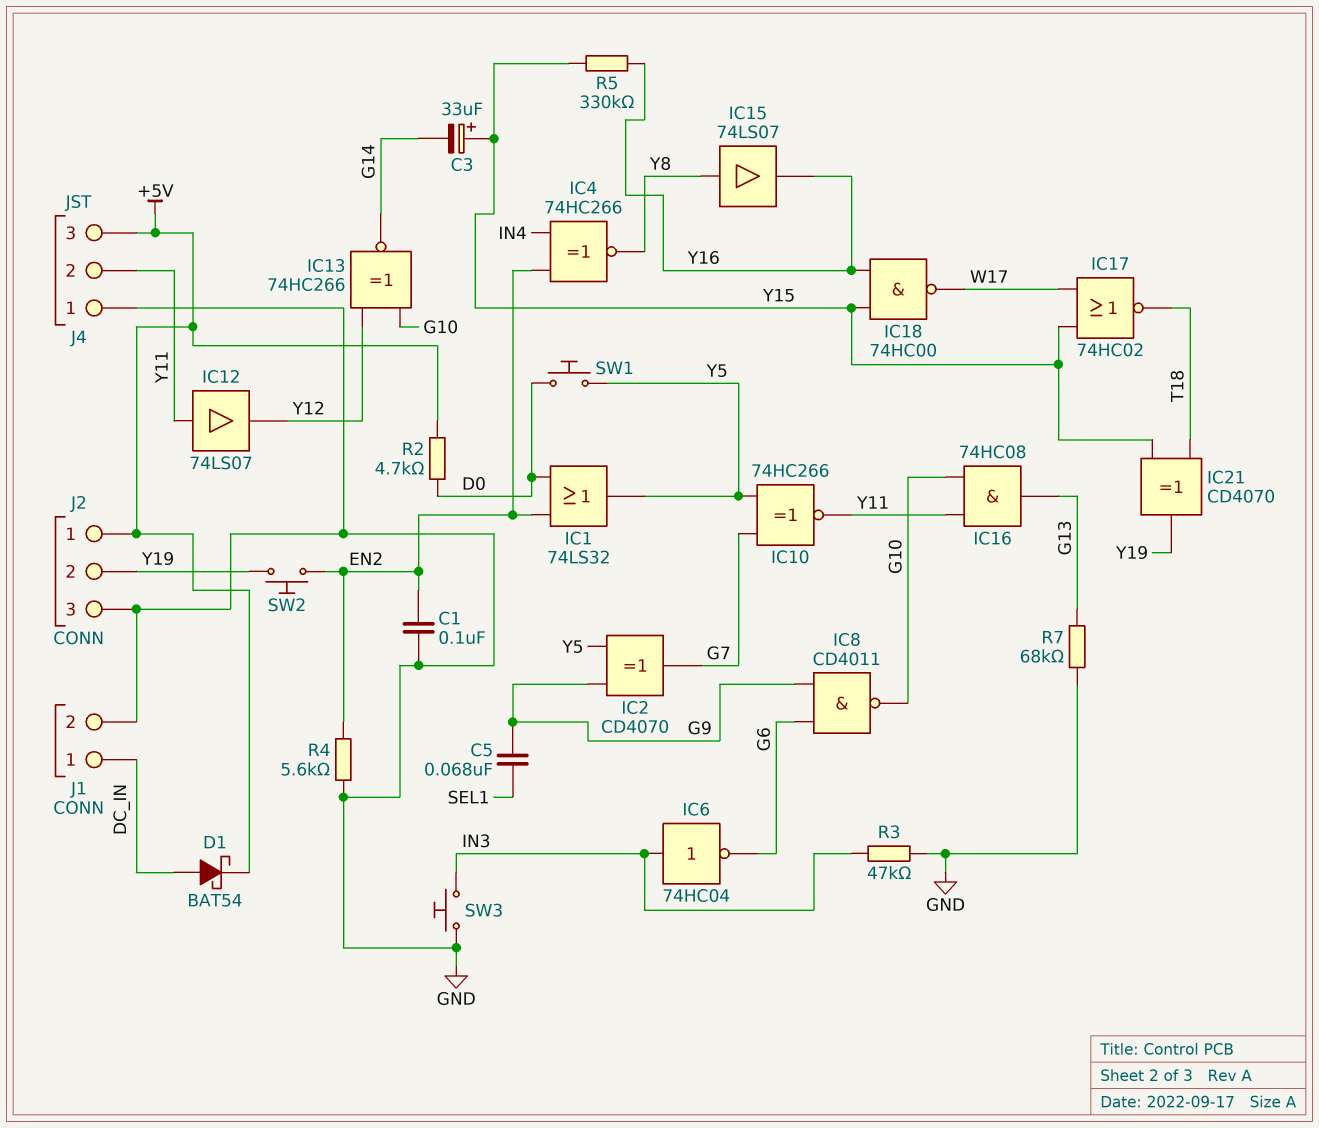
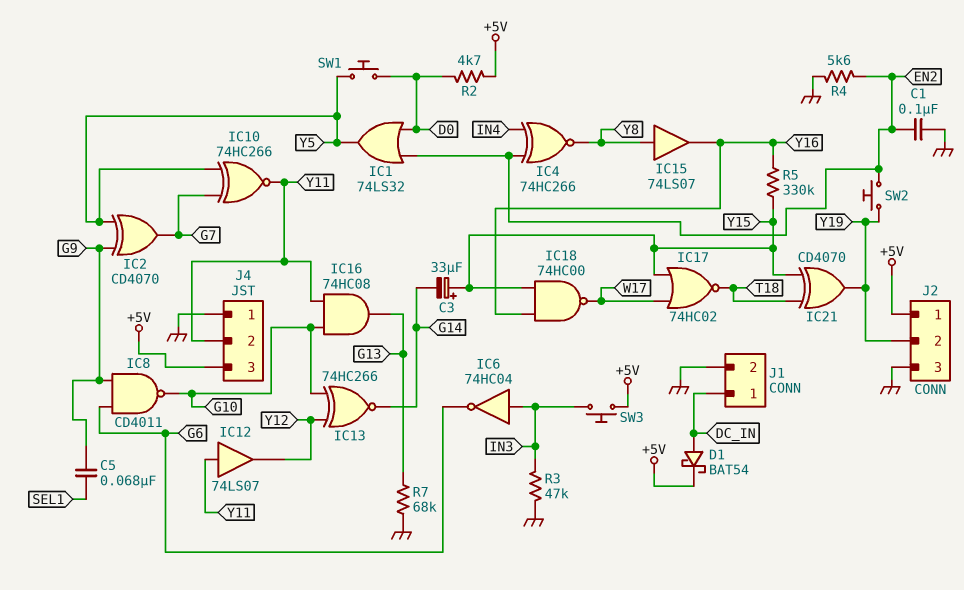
SW3: button (GND, IN3) -> button (+5V, IN3)

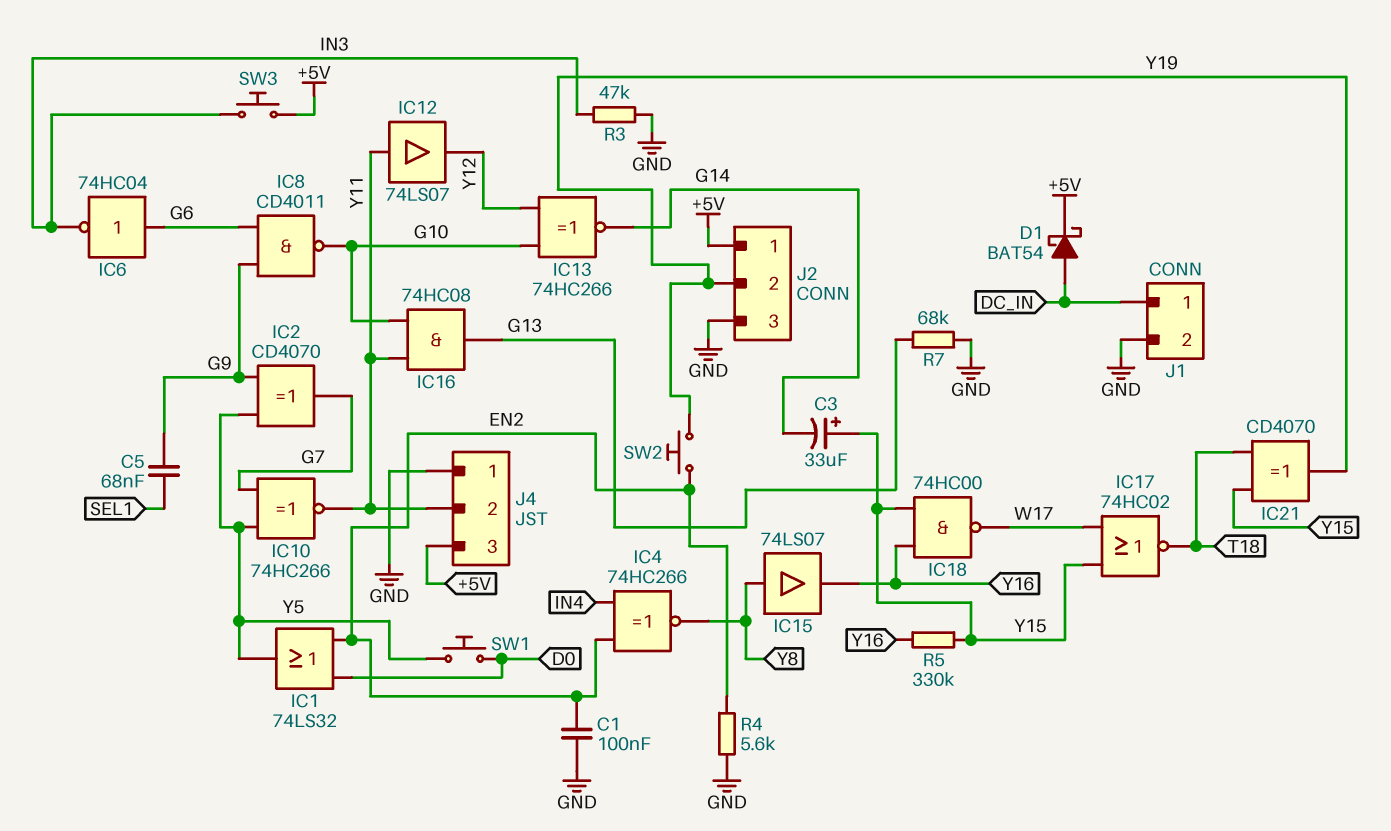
IC6: NOT 74HC04 (in IN3, out G6) -> NOT 74HC04 (in G6, out IN3)
R2: 4.7k (+5V, D0) -> none

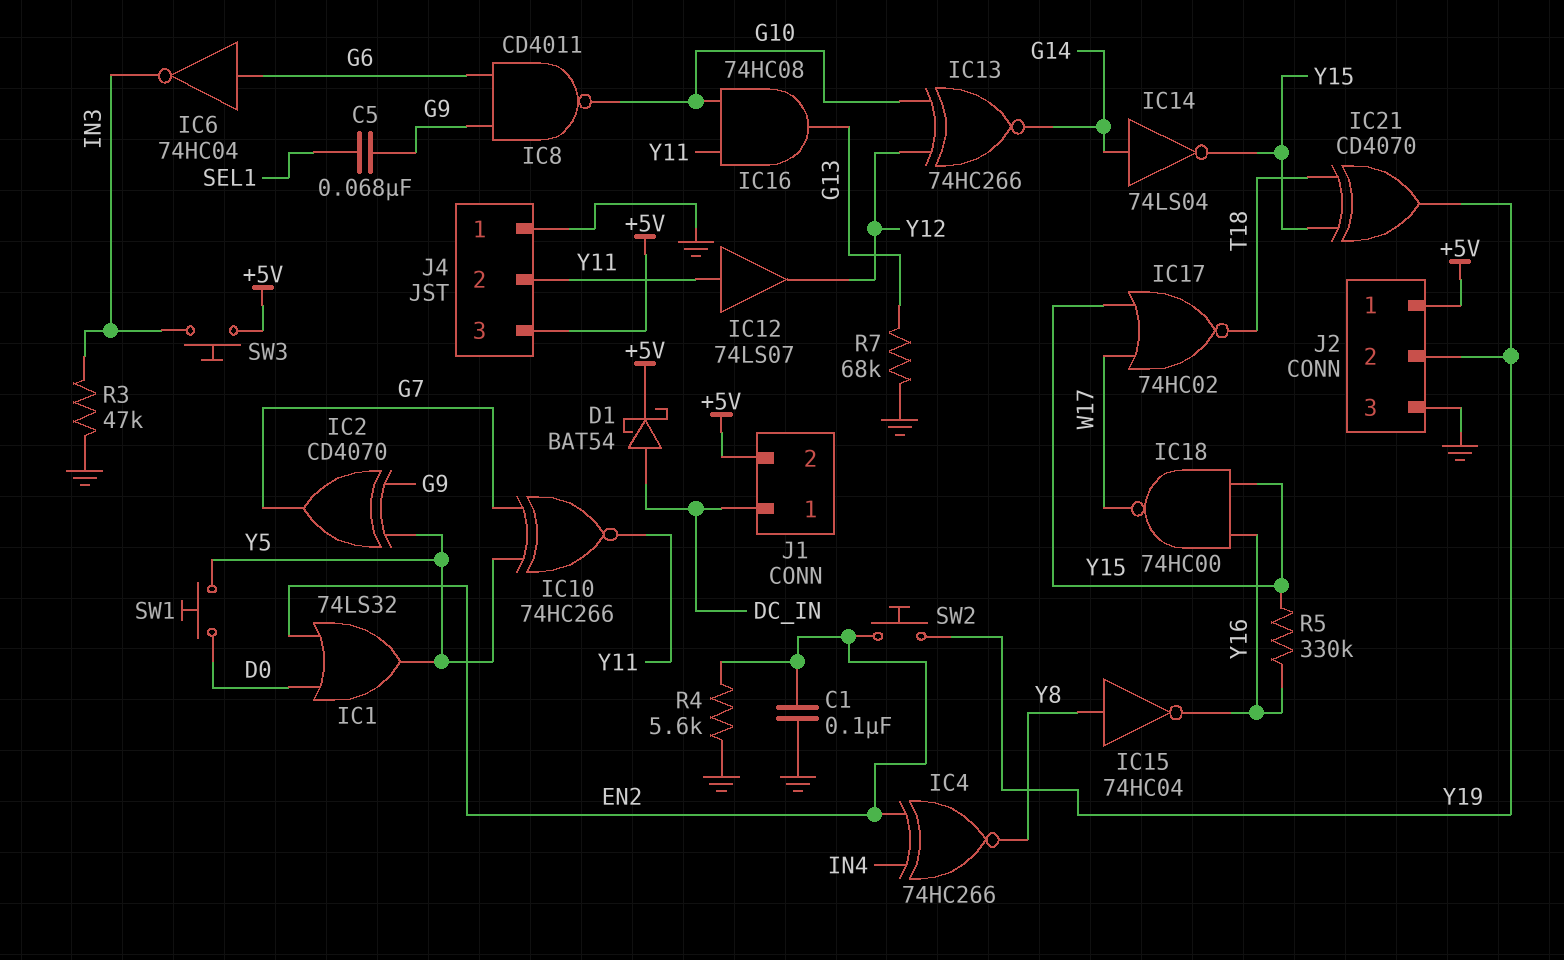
C3: 33uF (plus Y15, minus G14) -> none
IC14: none -> NOT 74LS04 (in G14, out Y15)
IC15: buffer 74LS07 (in Y8, out Y16) -> NOT 74HC04 (in Y8, out Y16)
J1 pin 2: GND -> +5V

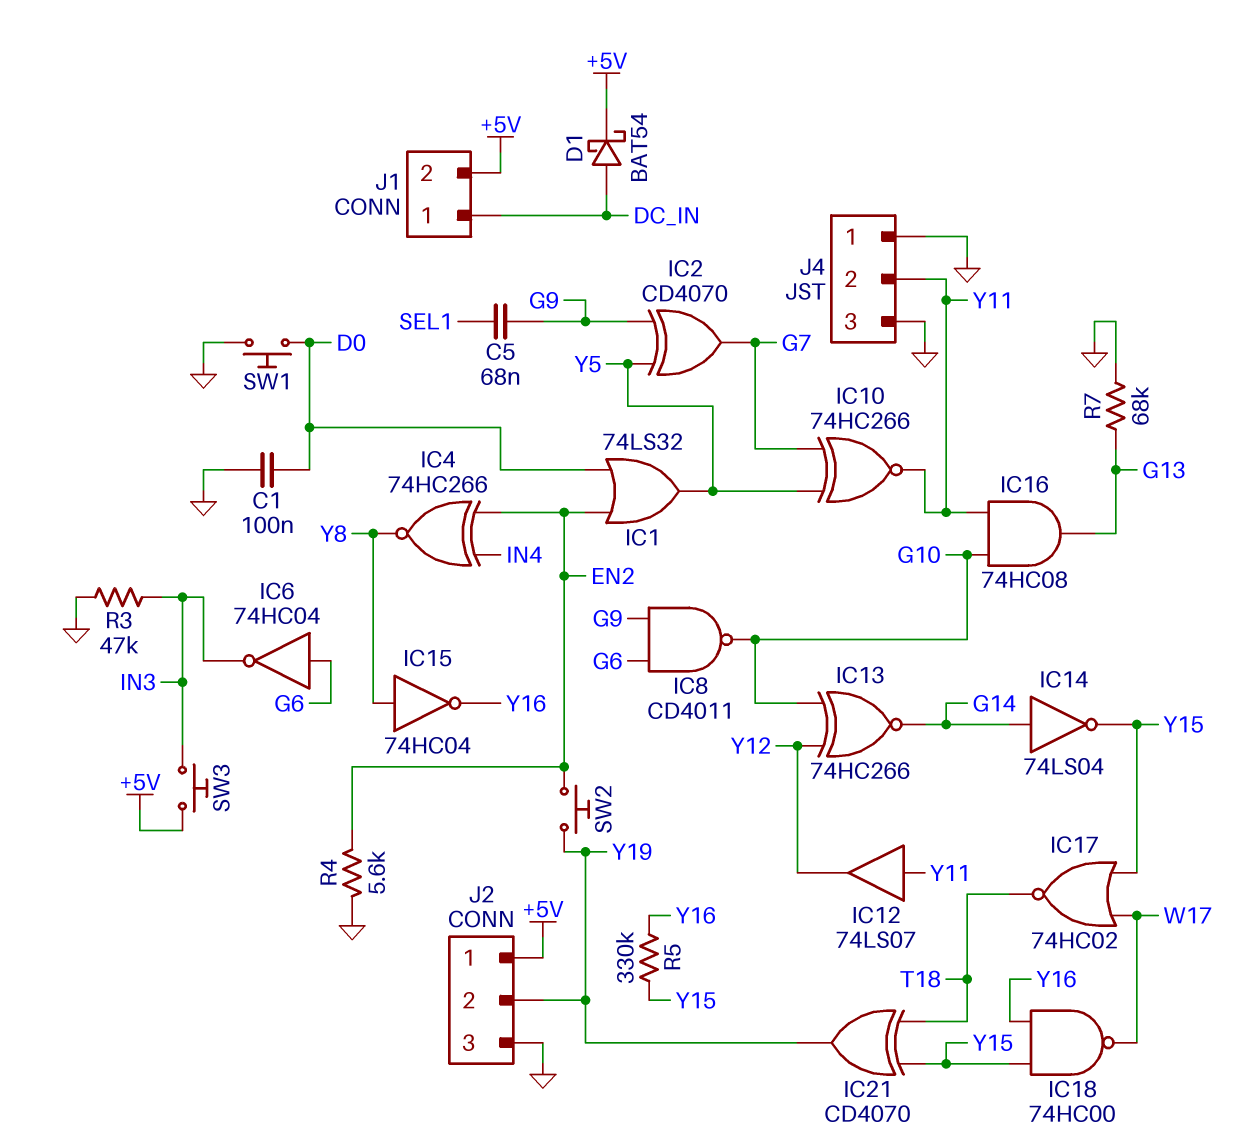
C1: 100nF (EN2, GND) -> 100nF (D0, GND)
J4 pin 3: +5V -> GND
SW1: button (D0, Y5) -> button (D0, GND)

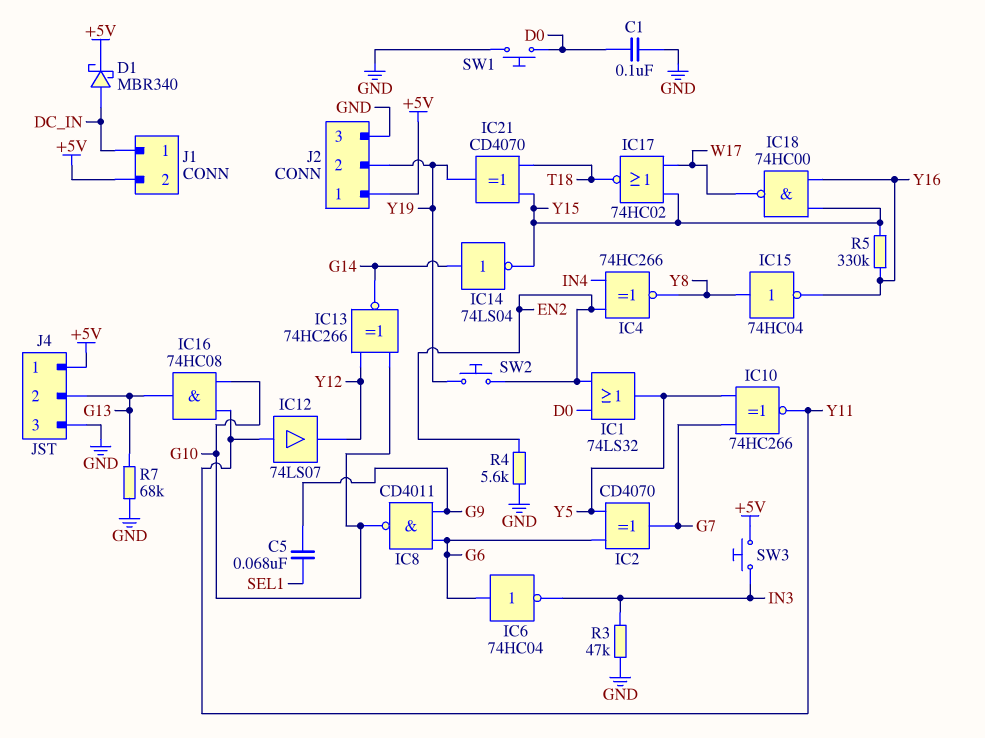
D1: schottky BAT54 (A DC_IN, K +5V) -> schottky MBR340 (A DC_IN, K +5V)
IC2: XOR CD4070 (in G9, in Y5, out G7) -> XOR CD4070 (in G6, in Y5, out G7)
J4 pin 1: GND -> +5V
J4 pin 2: Y11 -> G13

